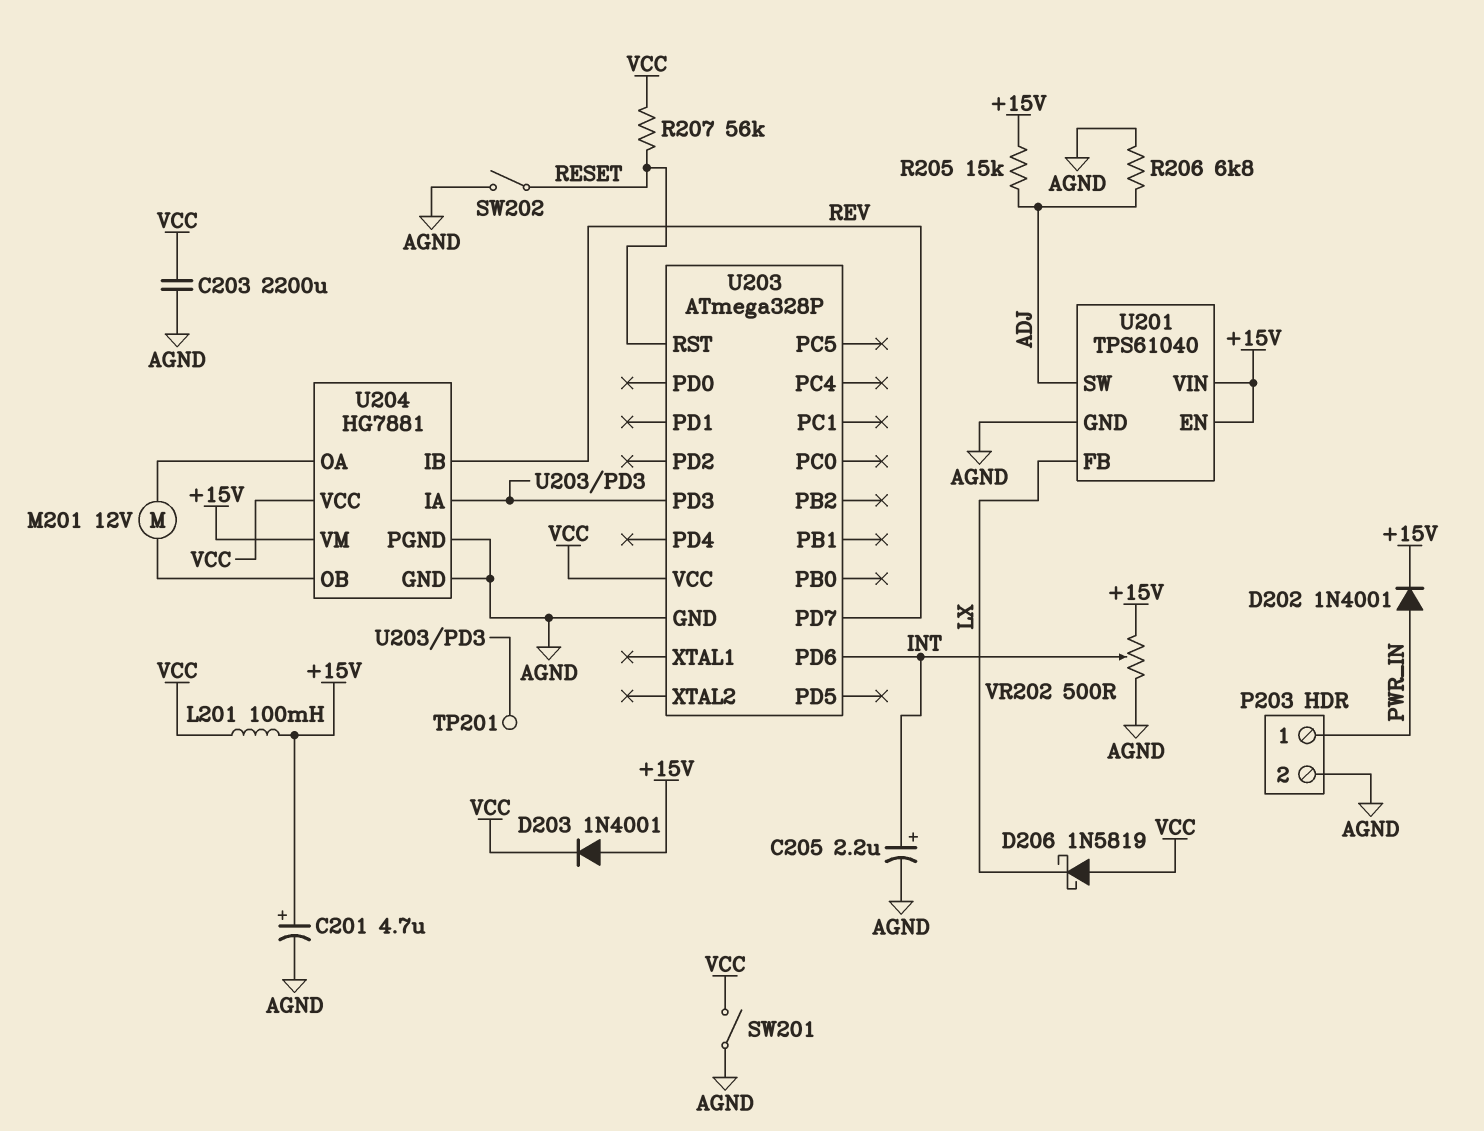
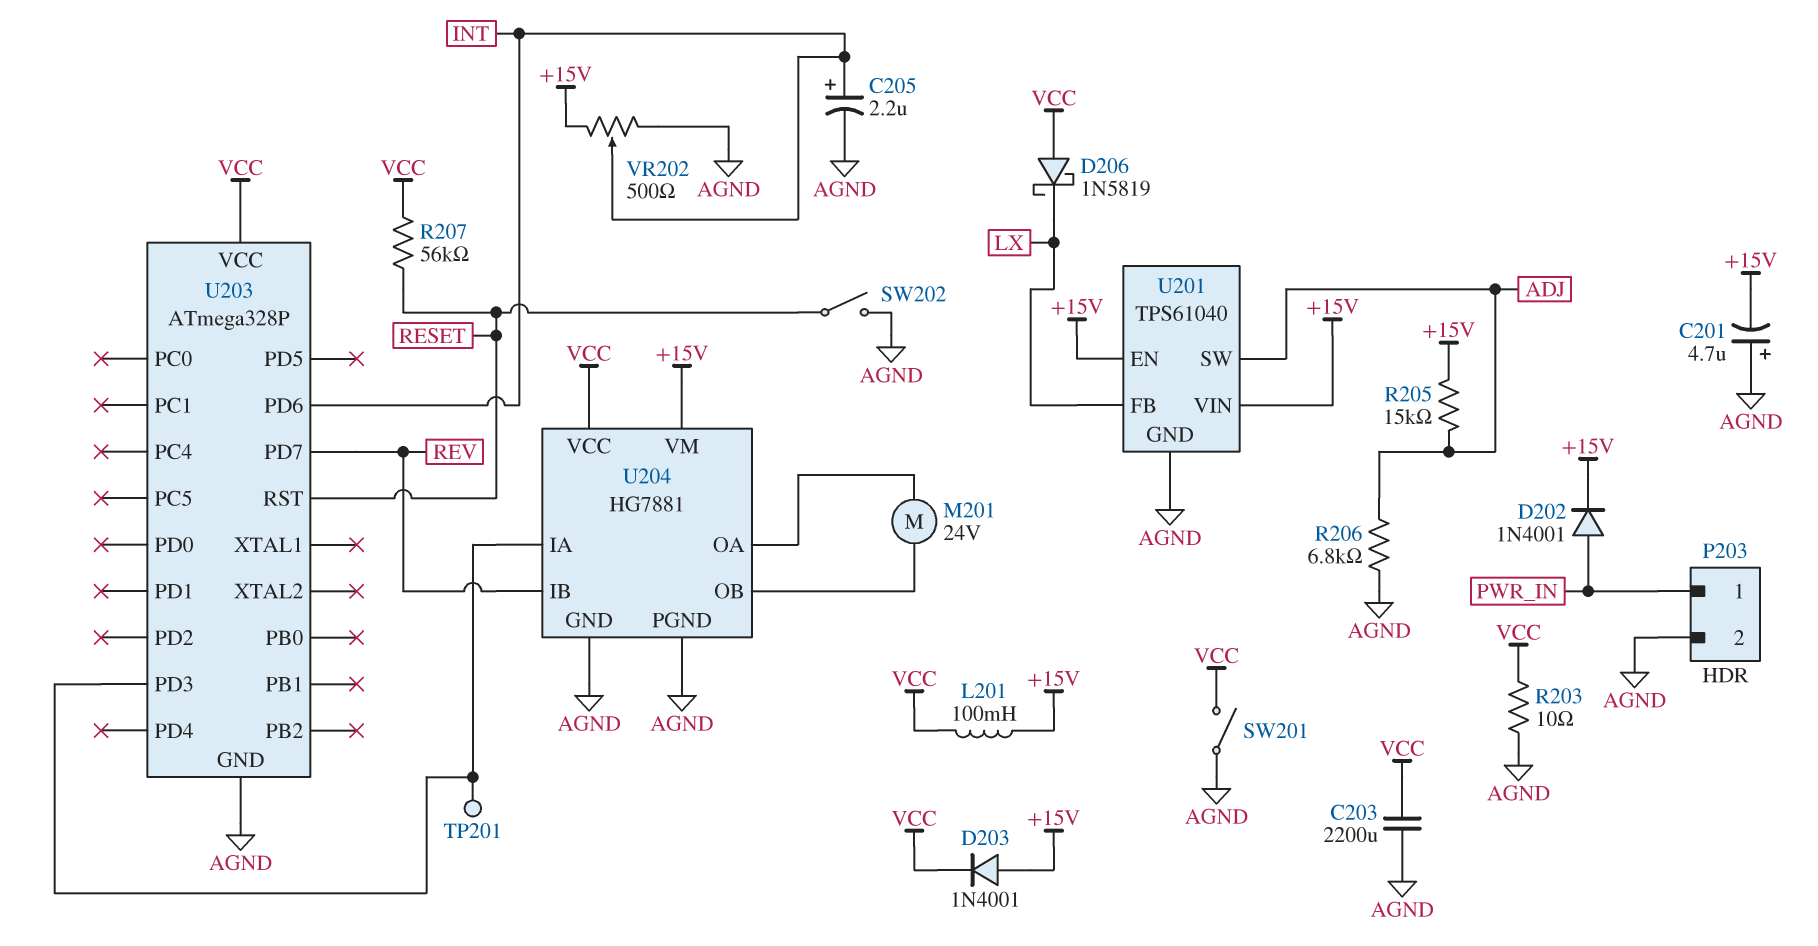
C201: 4.7uF (plus +15V, minus AGND) -> 4.7uF (plus AGND, minus +15V)
M201: motor 12V (U204/OA, U204/OB) -> motor 24V (U204/OA, U204/OB)
R203: none -> 10 (AGND, VCC)

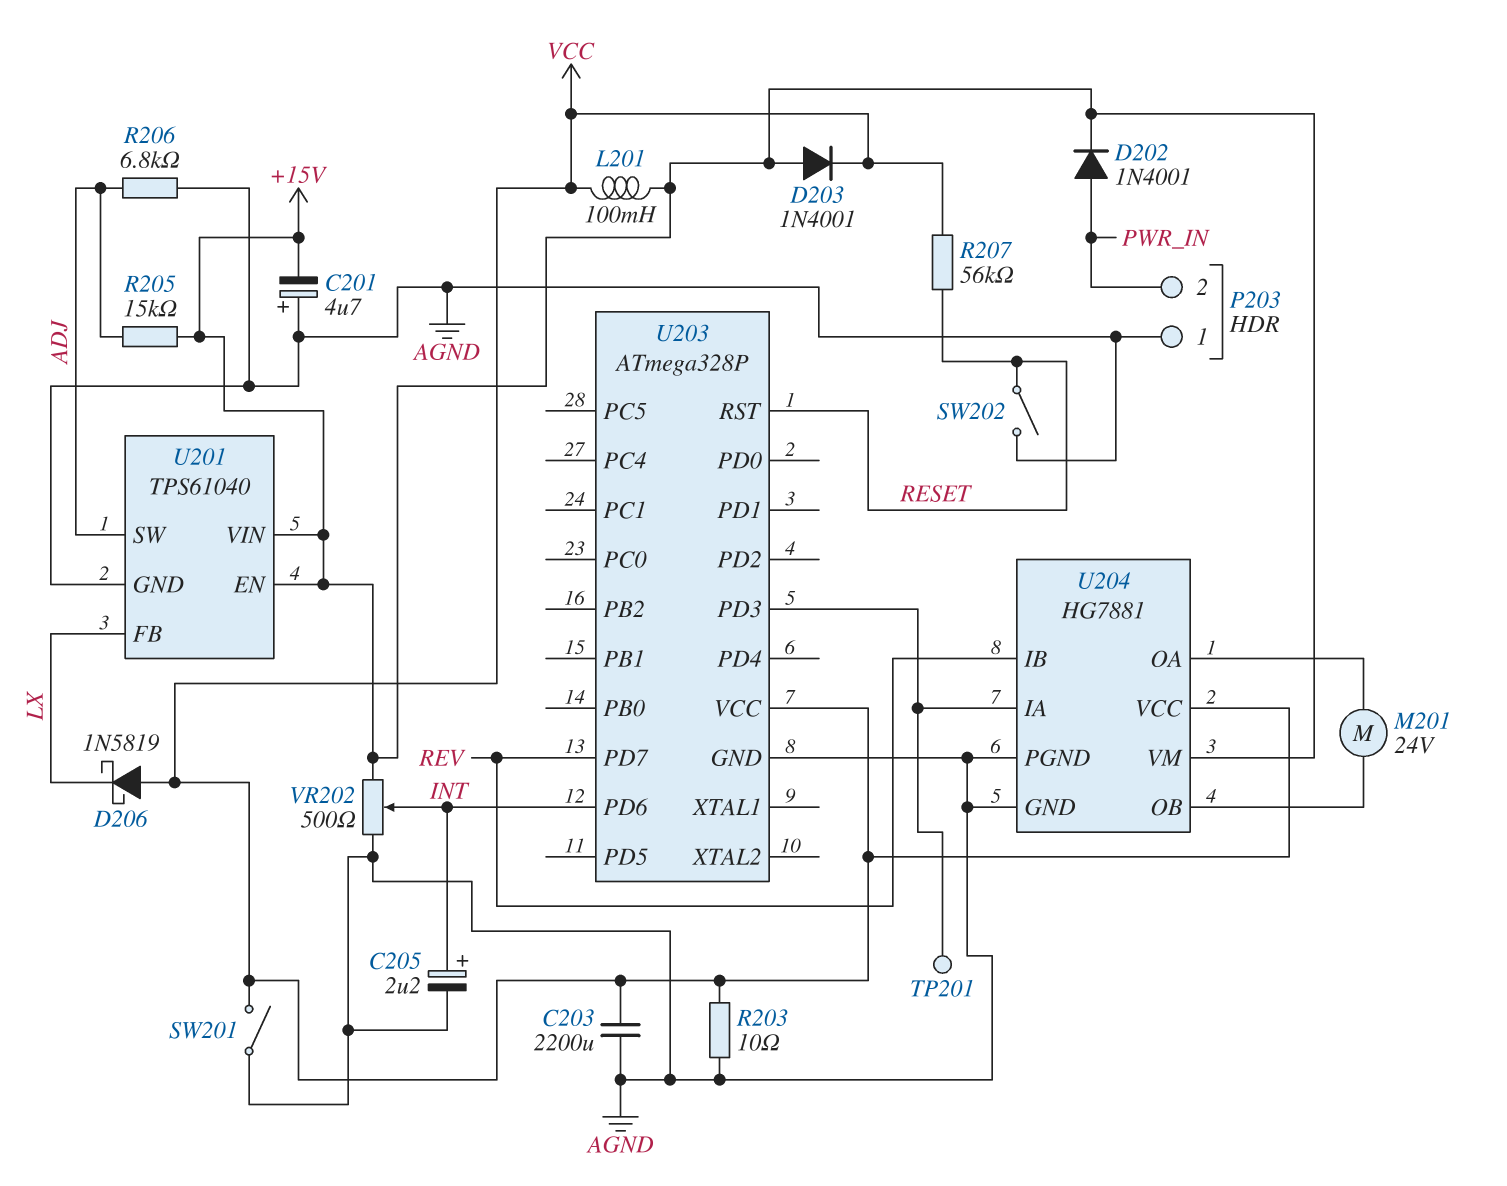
P203 pin 1: PWR_IN -> AGND
P203 pin 2: AGND -> PWR_IN

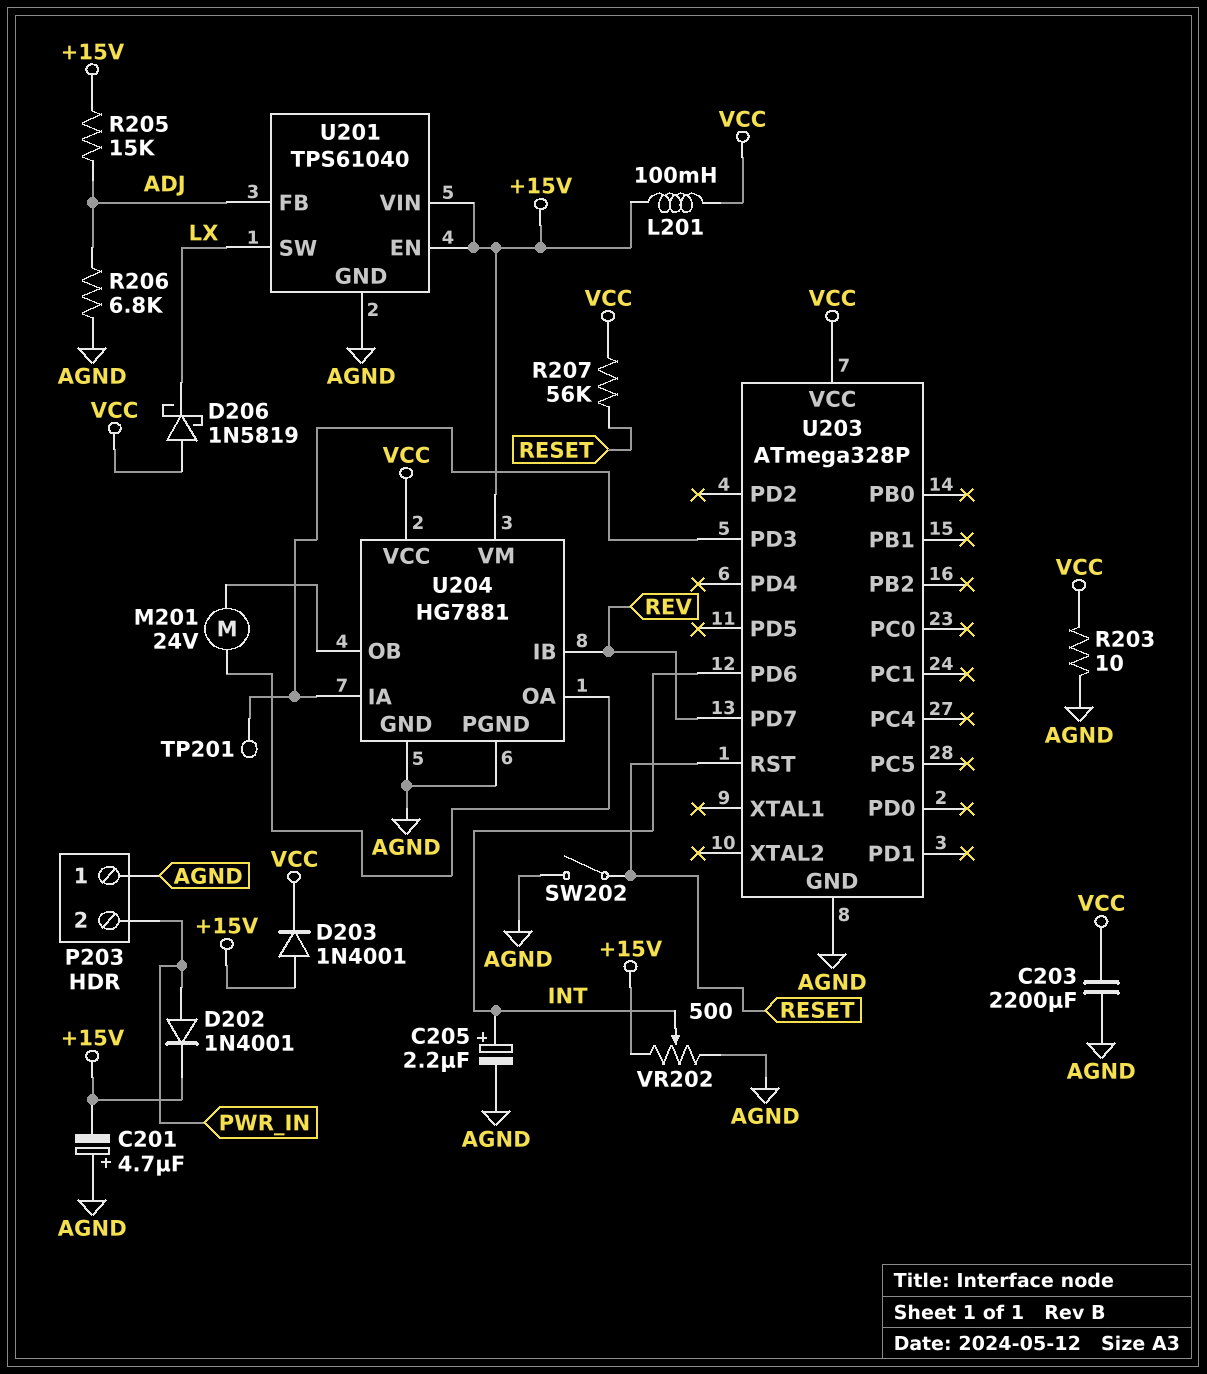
SW201: switch (AGND, VCC) -> none
U201 pin FB: LX -> ADJ
U201 pin SW: ADJ -> LX

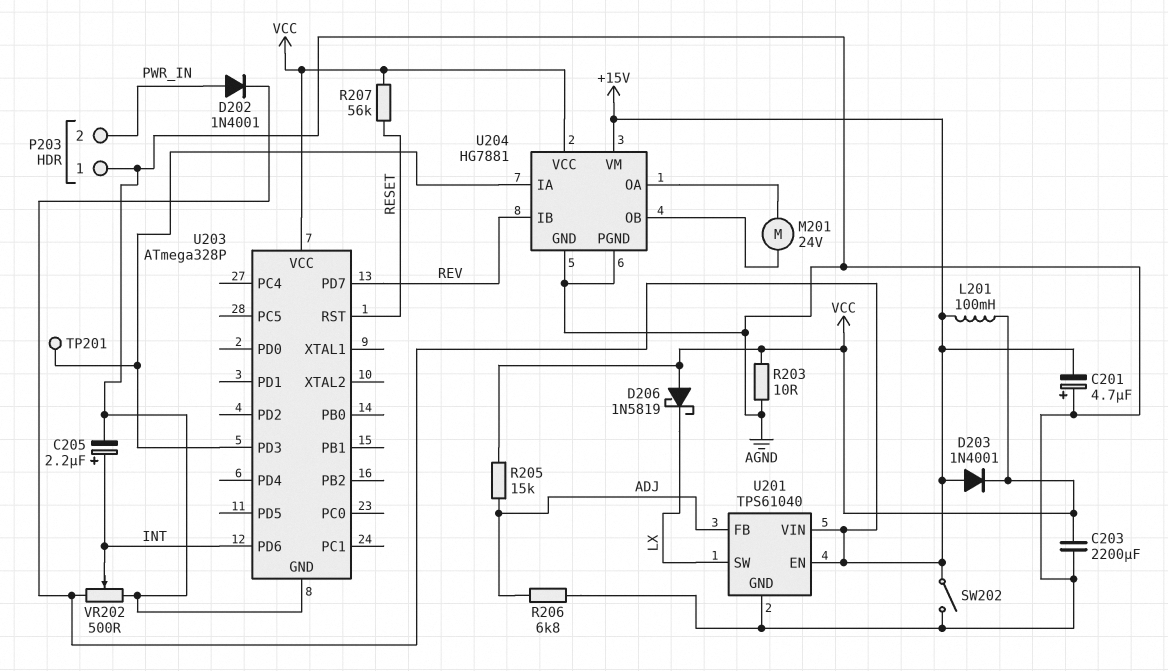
R205: 15k (+15V, ADJ) -> 15k (ADJ, VCC)
SW202: switch (AGND, RESET) -> switch (+15V, AGND)

